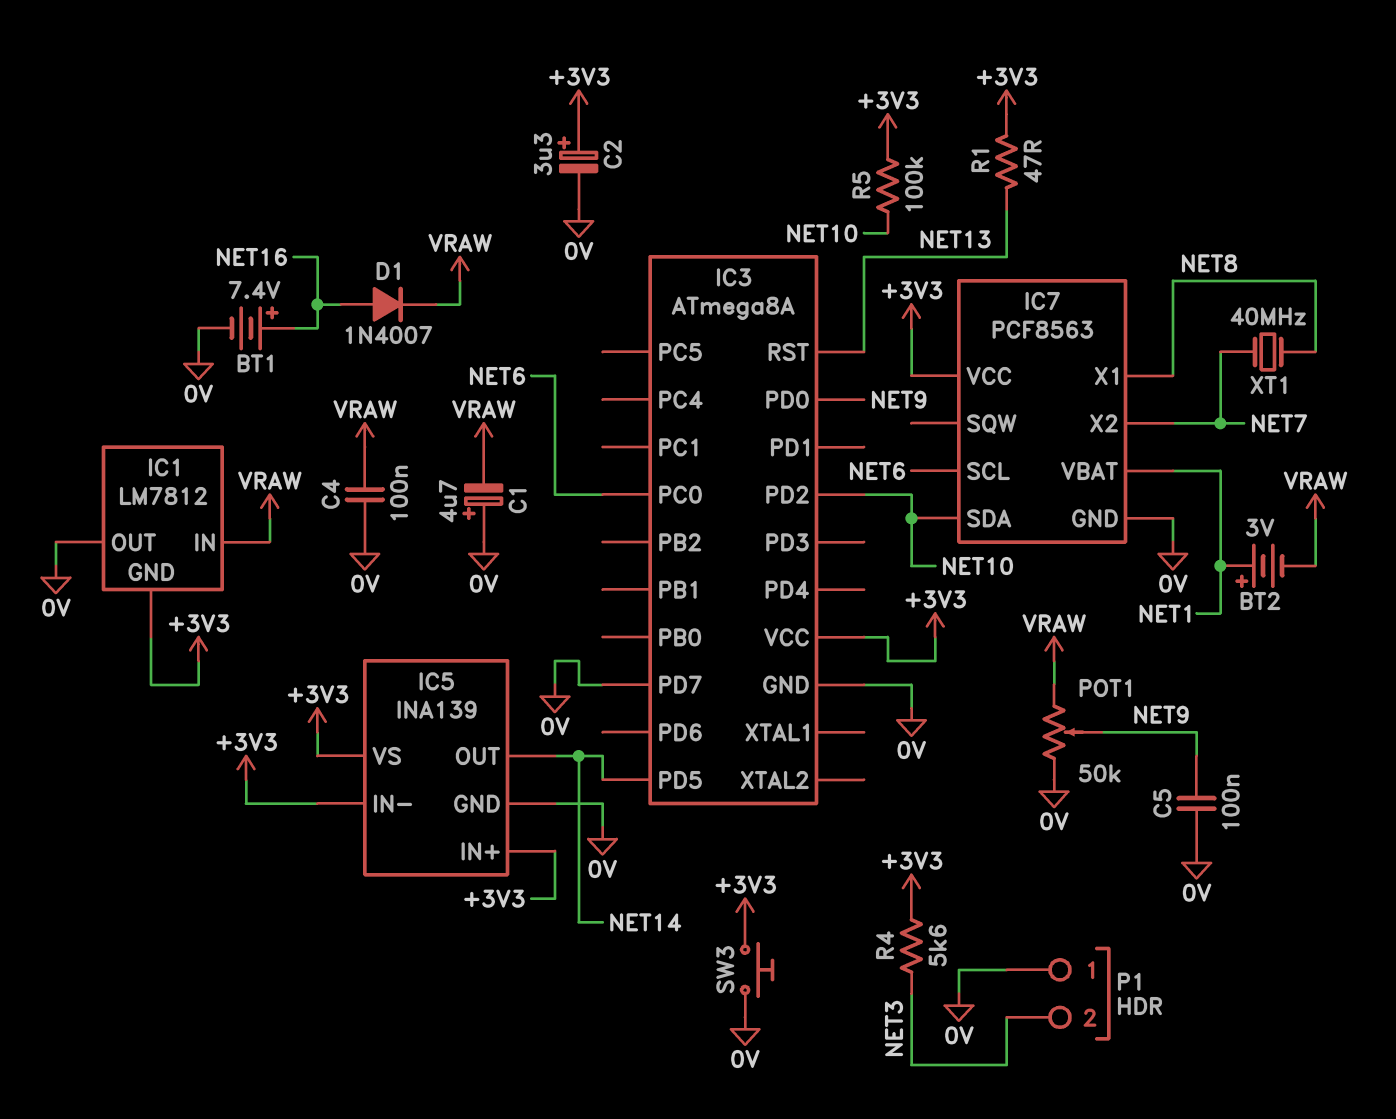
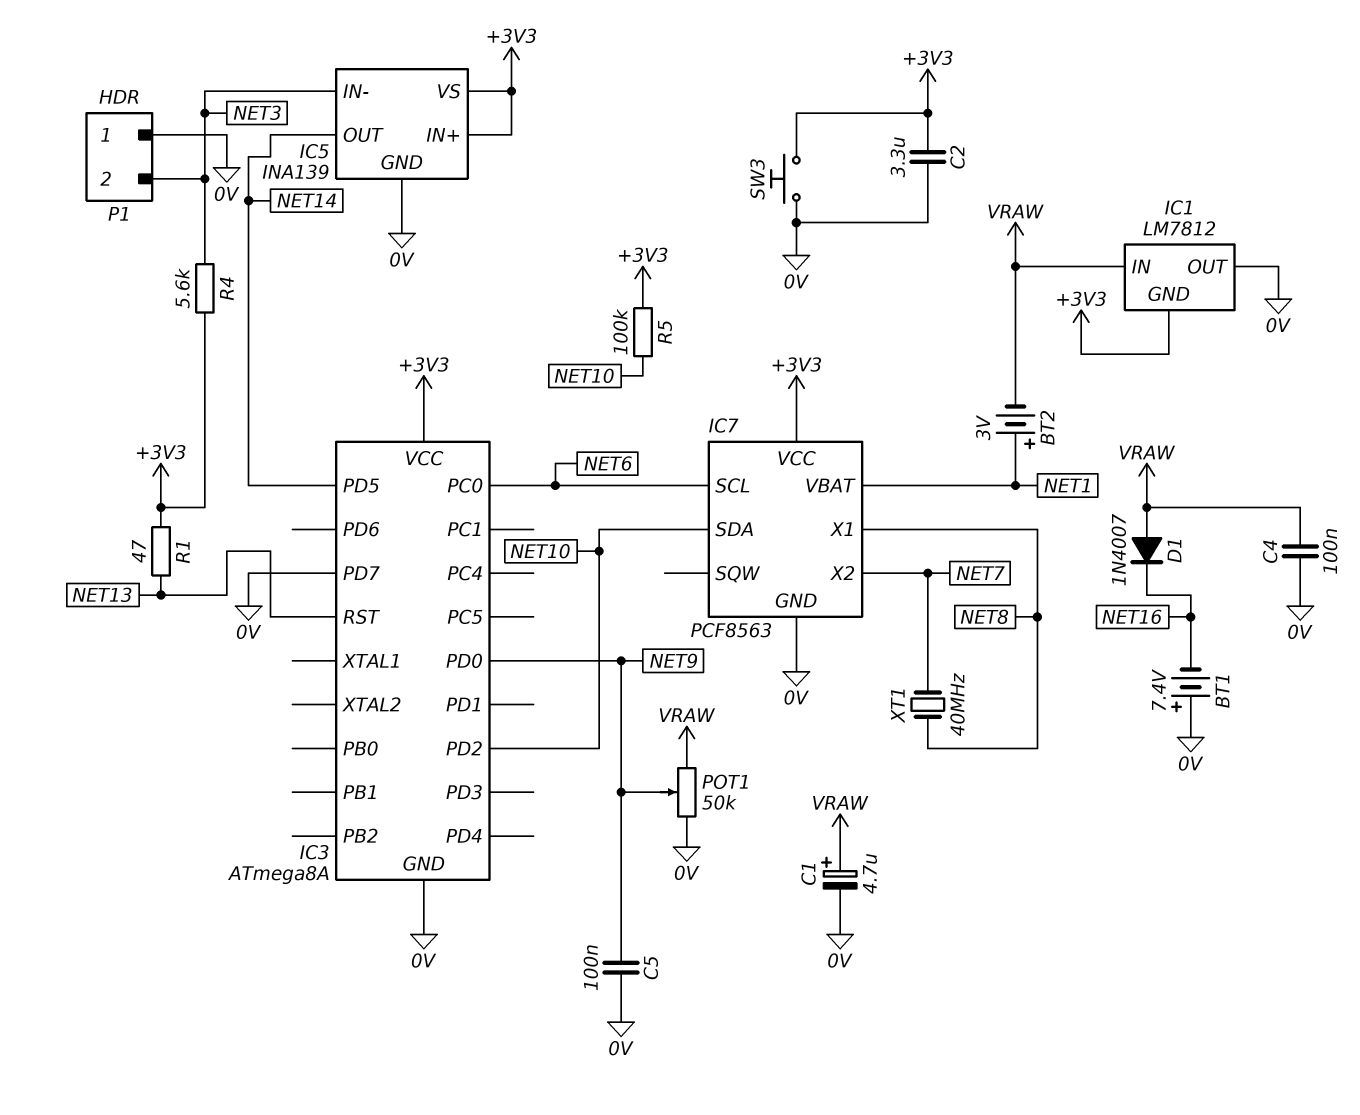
BT1: 7.4V (plus NET16, minus 0V) -> 7.4V (plus 0V, minus NET16)
C1: 4.7uF (plus 0V, minus VRAW) -> 4.7uF (plus VRAW, minus 0V)
C2: 3.3uF (plus +3V3, minus 0V) -> 3.3uF (+3V3, 0V)
D1: diode 1N4007 (A NET16, K VRAW) -> diode 1N4007 (A VRAW, K NET16)
IC5 pin IN-: +3V3 -> NET3

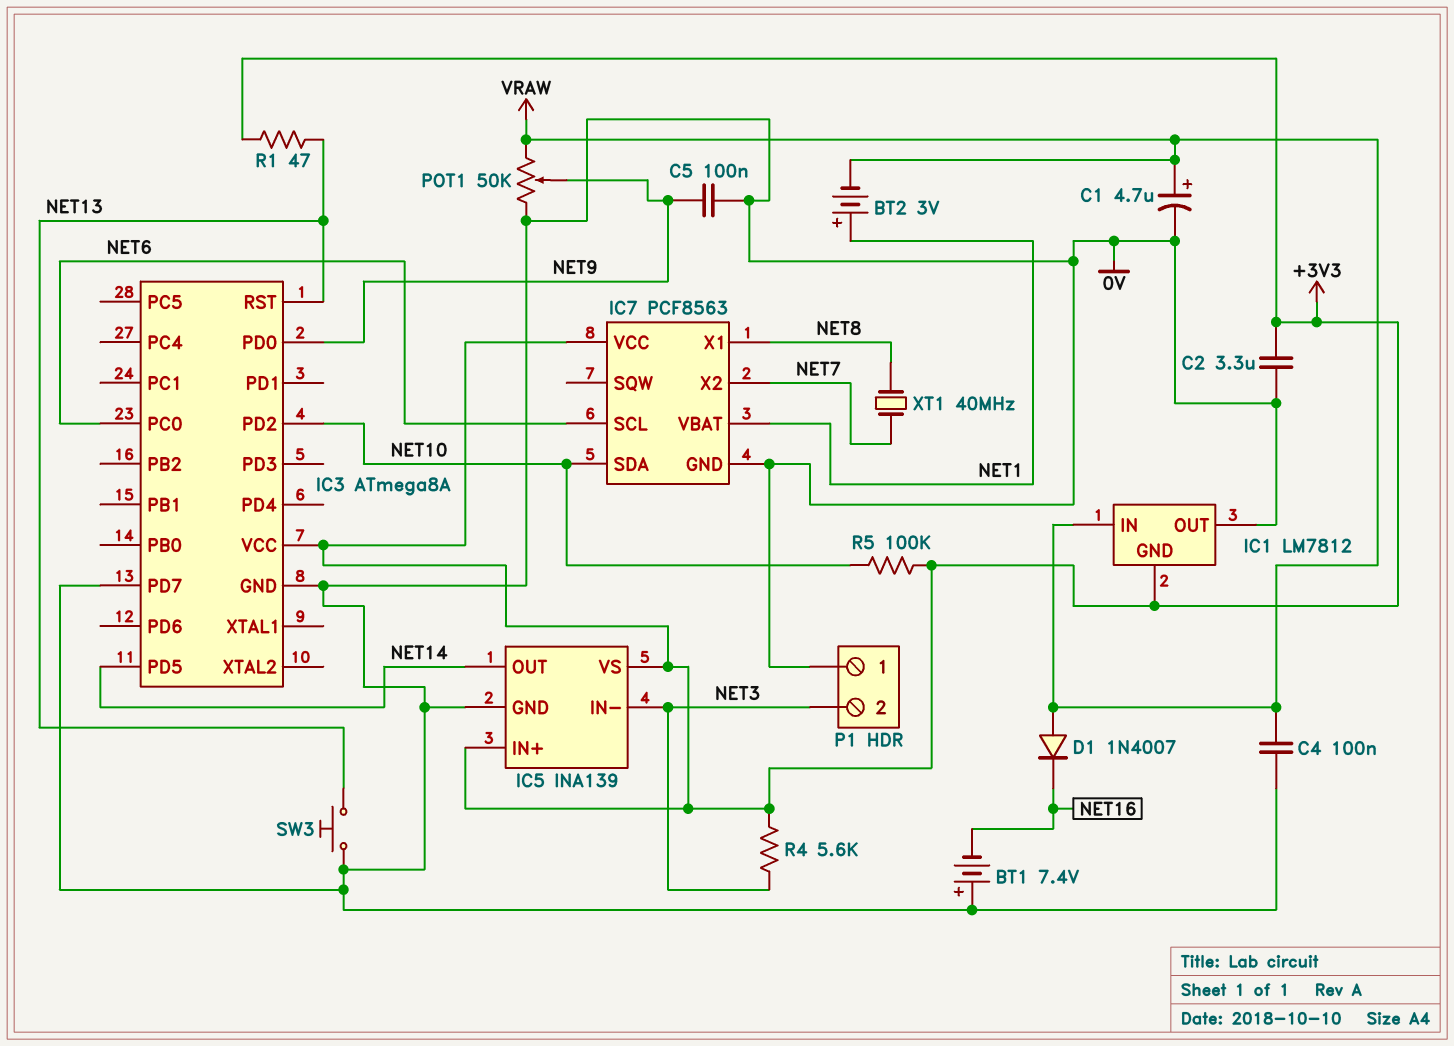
SW3: button (+3V3, 0V) -> button (0V, NET13)

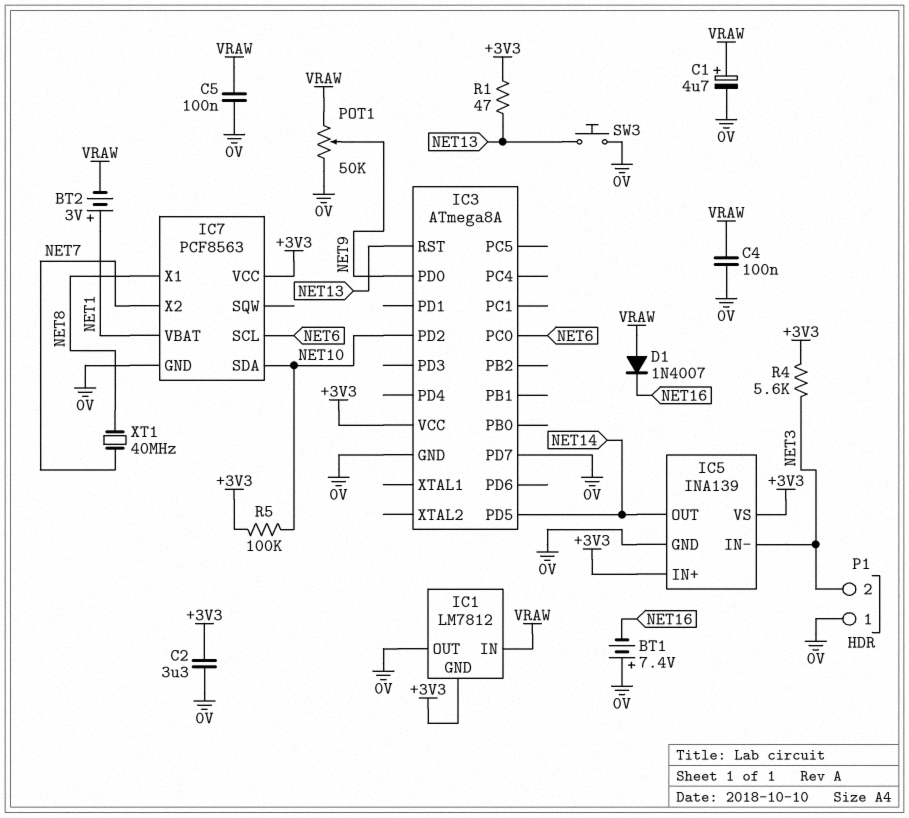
C5: 100nF (0V, NET9) -> 100nF (0V, VRAW)

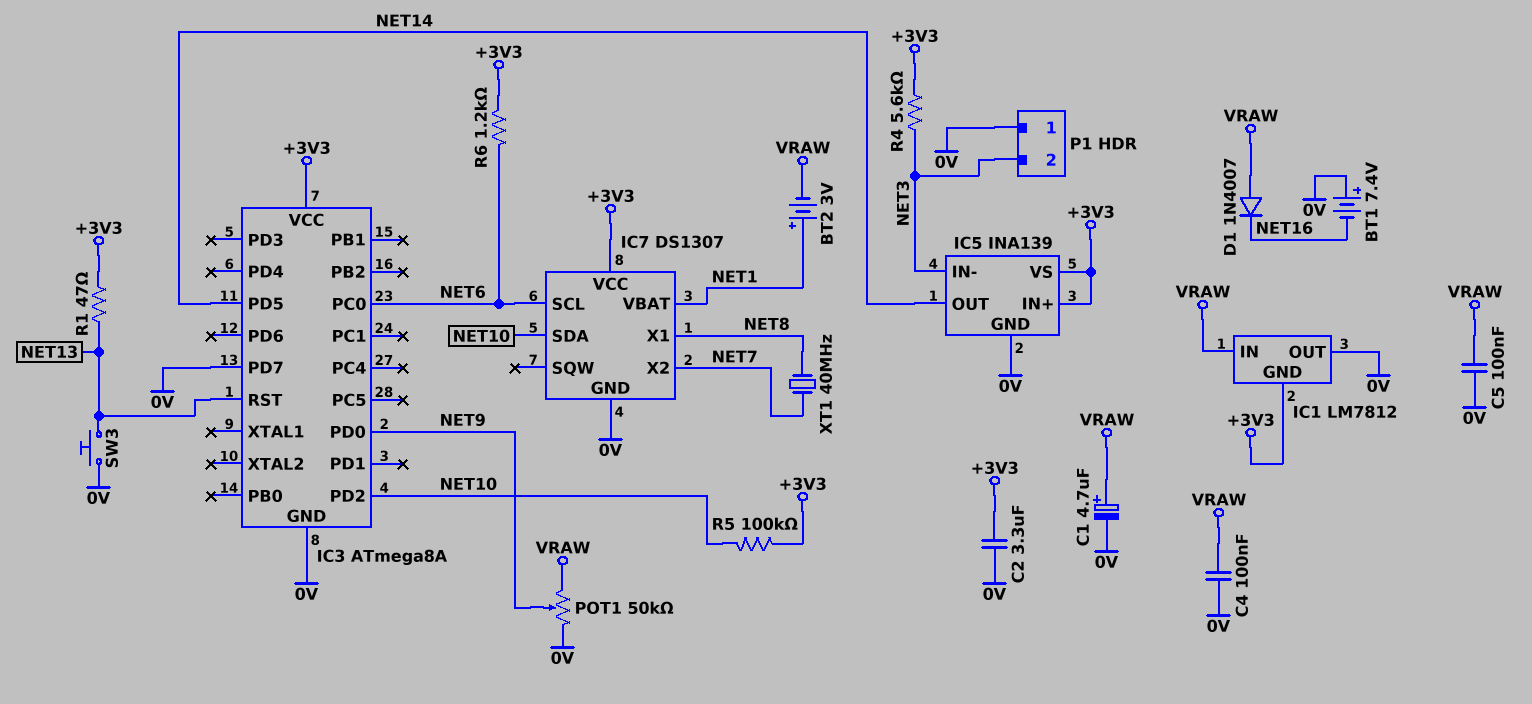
IC7: PCF8563 -> DS1307
R6: none -> 1.2k (+3V3, NET6)

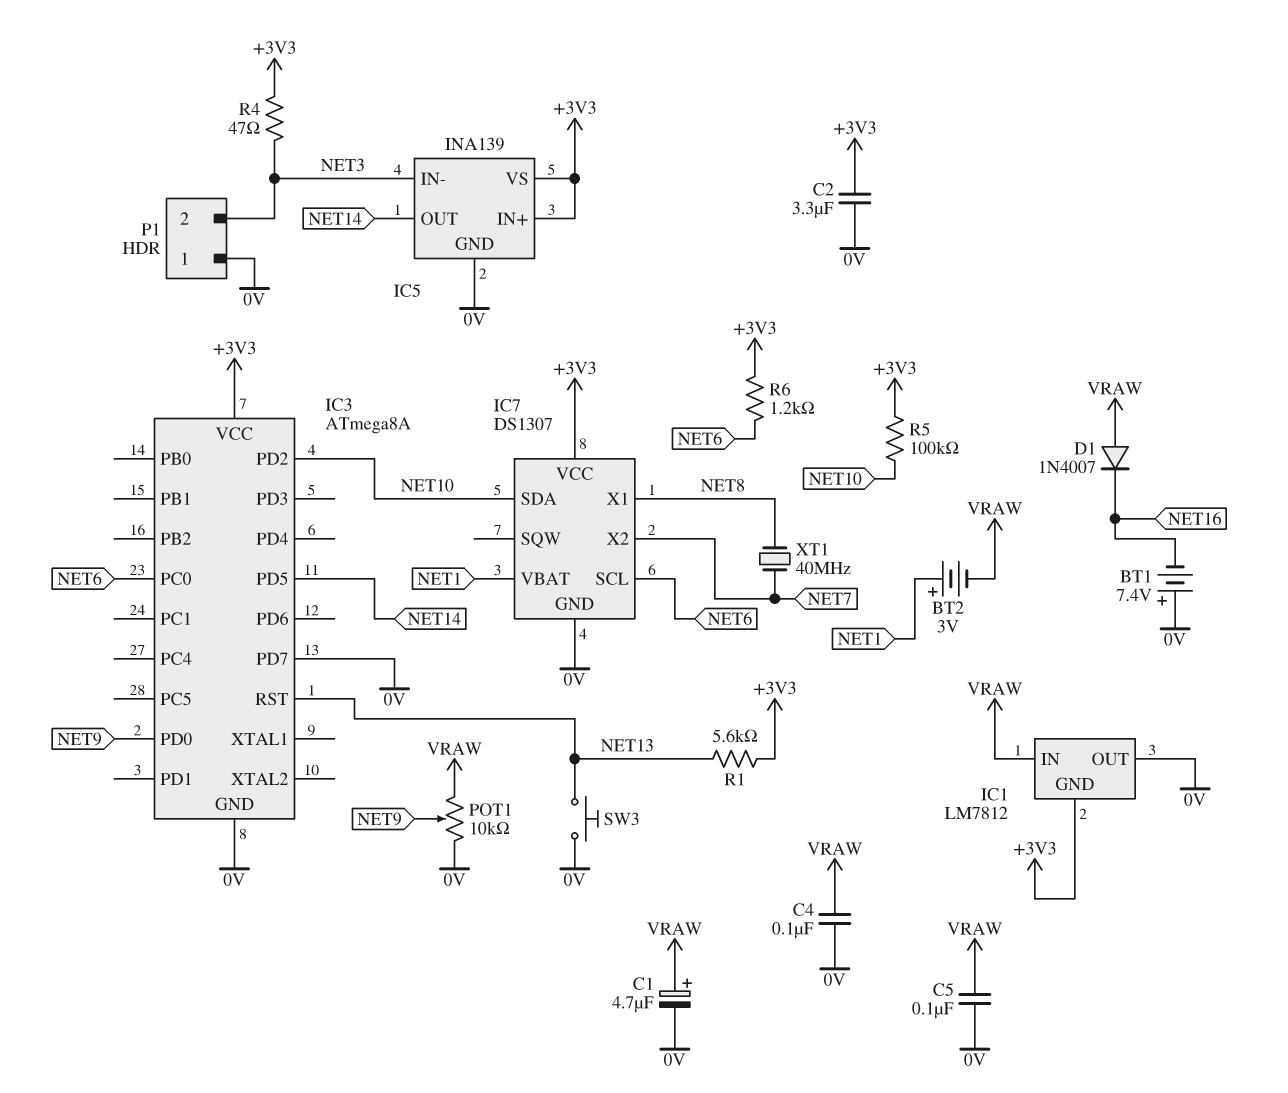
POT1: 50k (0V, VRAW, wiper NET9) -> 10k (0V, VRAW, wiper NET9)
R1: 47 (+3V3, NET13) -> 5.6k (+3V3, NET13)
R4: 5.6k (+3V3, NET3) -> 47 (+3V3, NET3)

